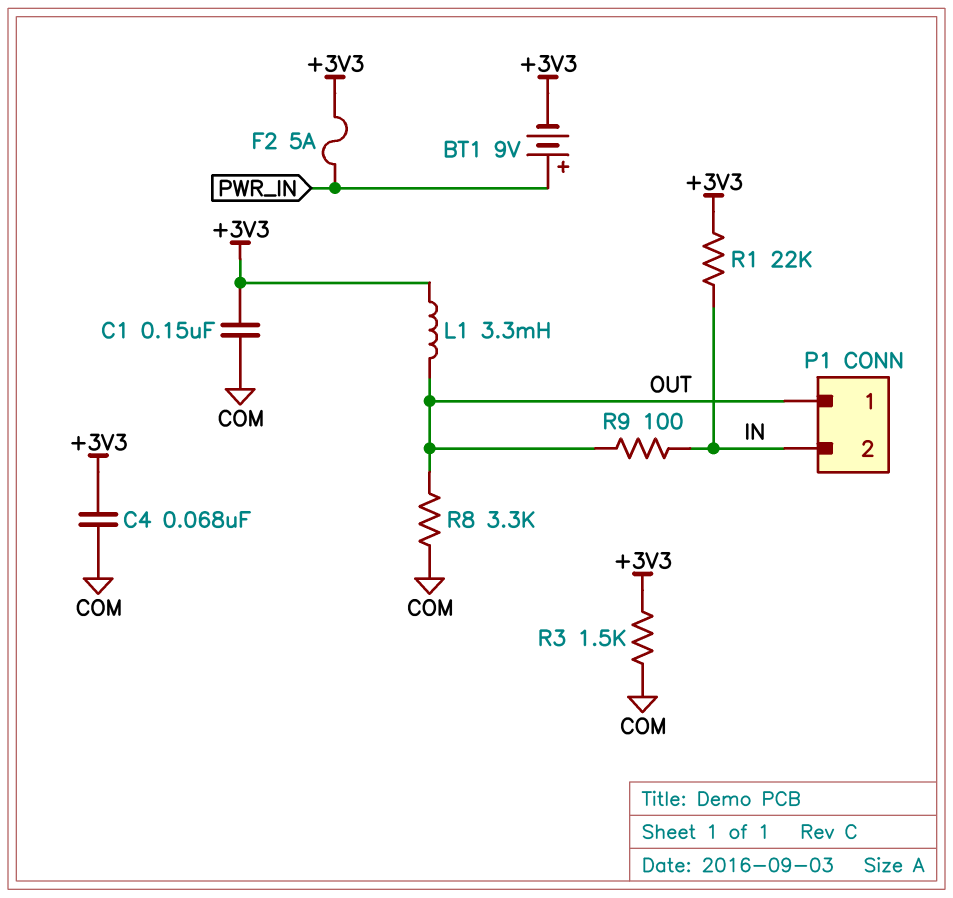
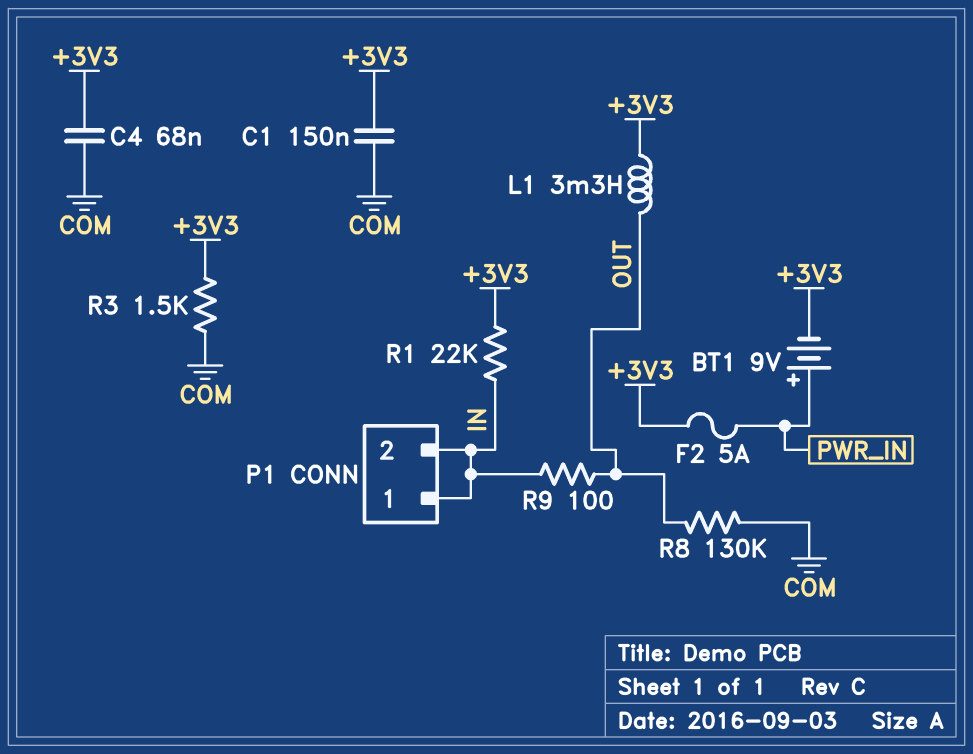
P1 pin 1: OUT -> IN
R8: 3.3k (COM, OUT) -> 130k (COM, OUT)

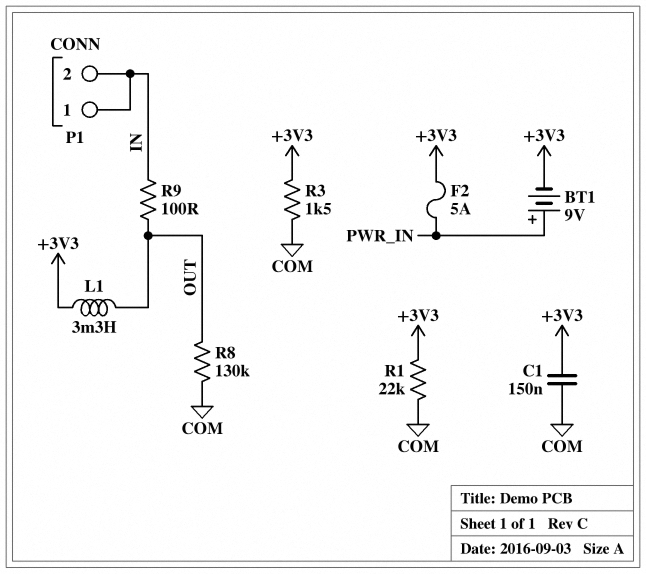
C4: 68nF (+3V3, COM) -> none
R1: 22k (+3V3, IN) -> 22k (+3V3, COM)

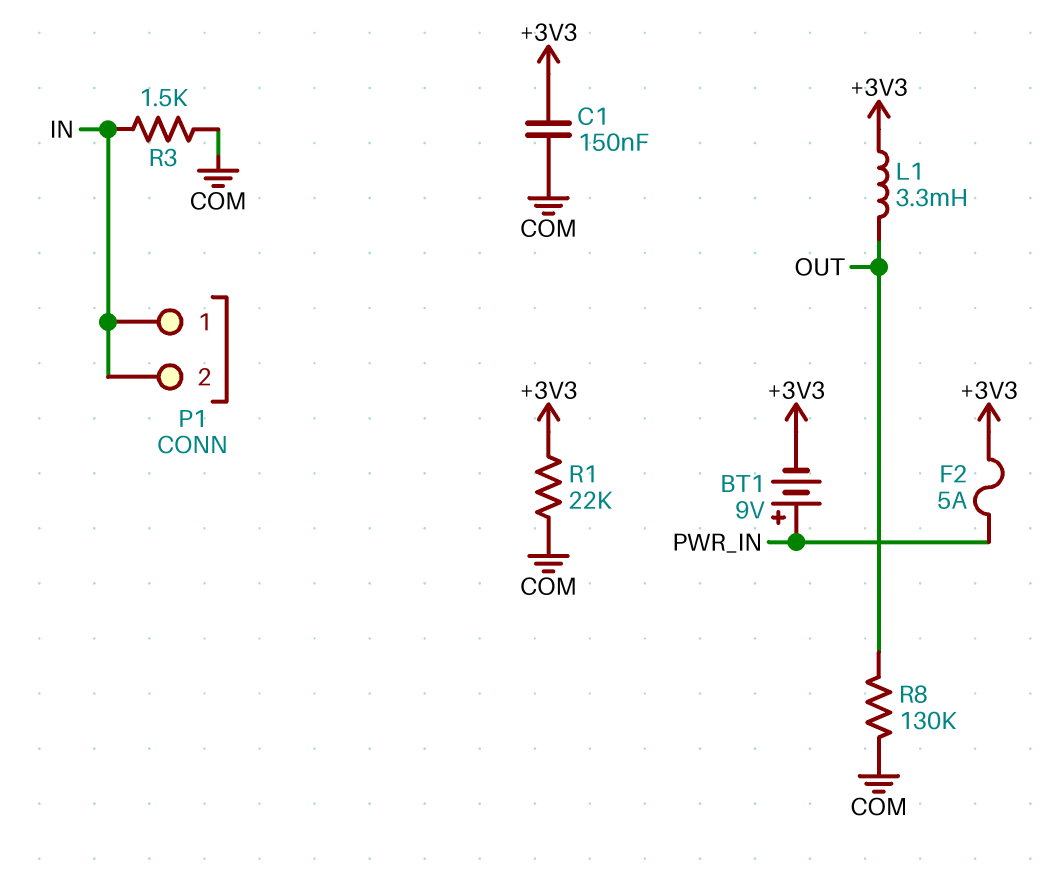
R3: 1.5k (+3V3, COM) -> 1.5k (COM, IN)
R9: 100 (IN, OUT) -> none

